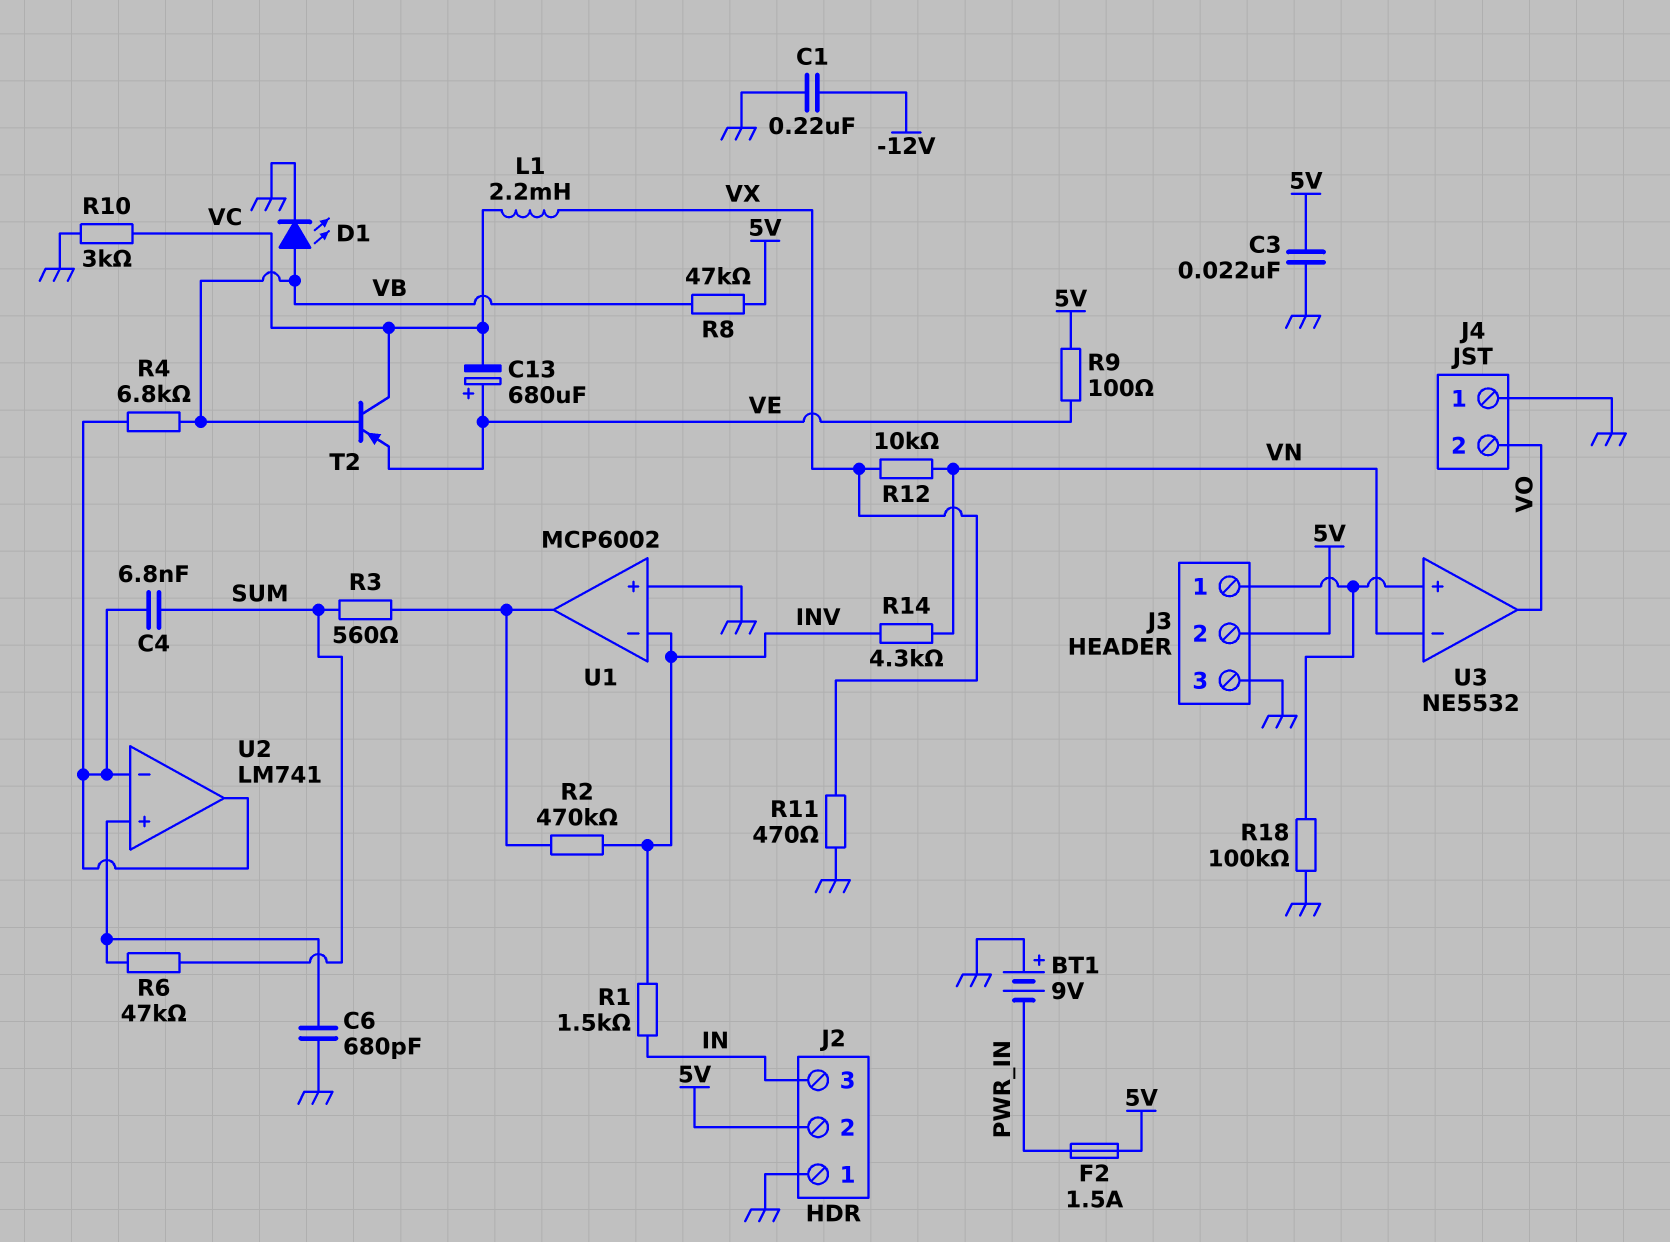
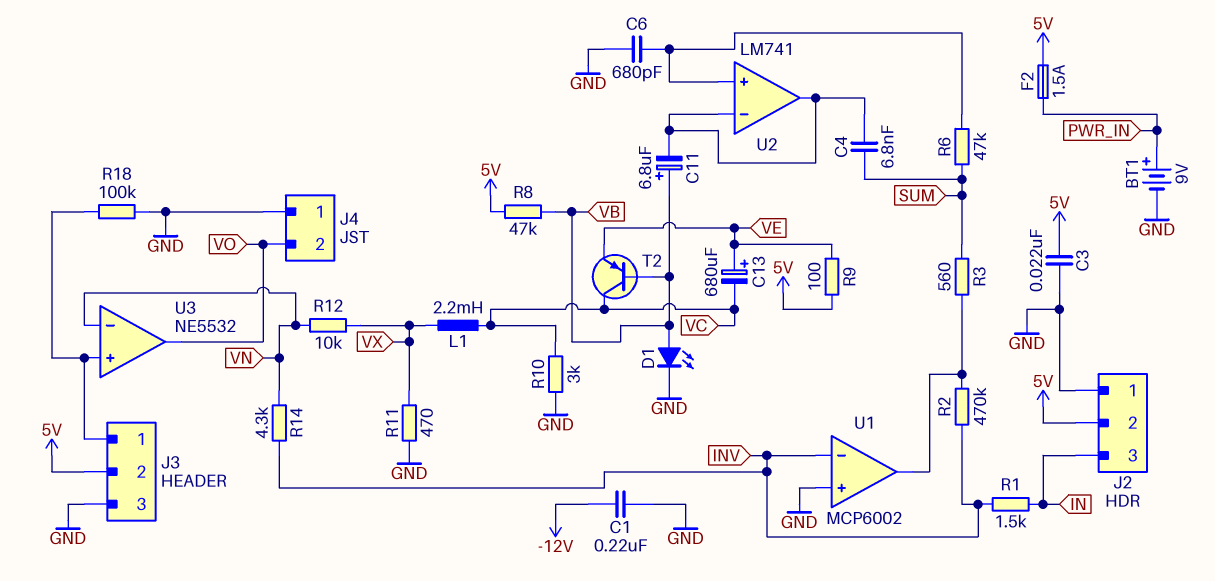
BT1: 9V (plus GND, minus PWR_IN) -> 9V (plus PWR_IN, minus GND)
C11: none -> 6.8uF (plus VB, minus U2/in-)
R4: 6.8k (U2/in-, VB) -> none

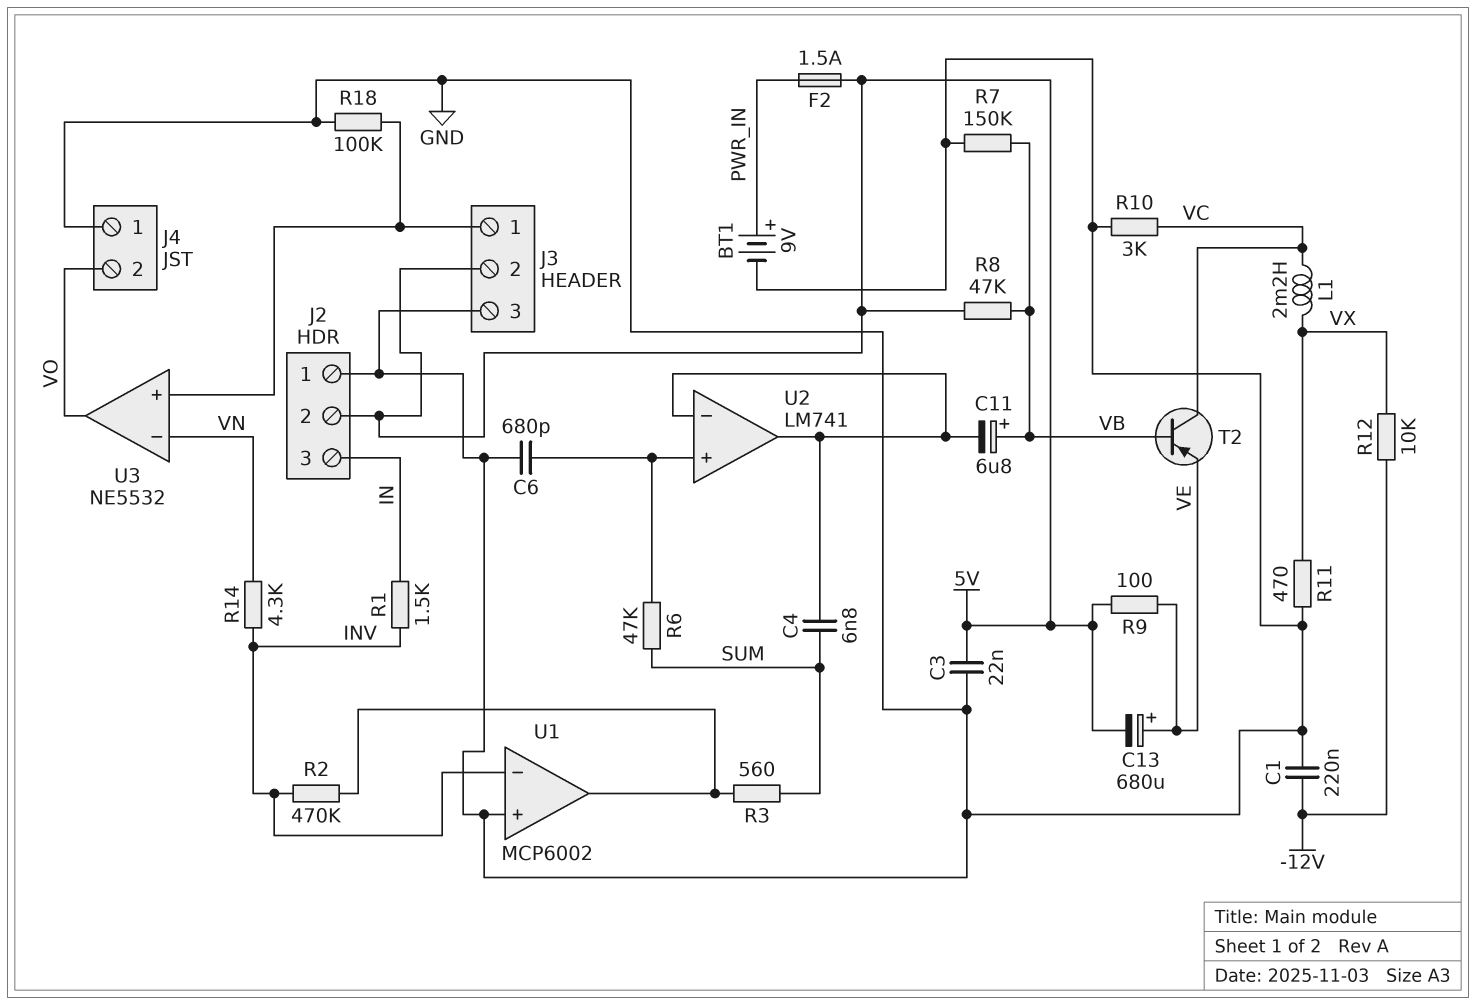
C13: 680uF (plus VE, minus VC) -> 680uF (plus VE, minus 5V)
D1: LED (A VB, K GND) -> none
R7: none -> 150k (GND, VB)
R12: 10k (VN, VX) -> 10k (-12V, VX)

